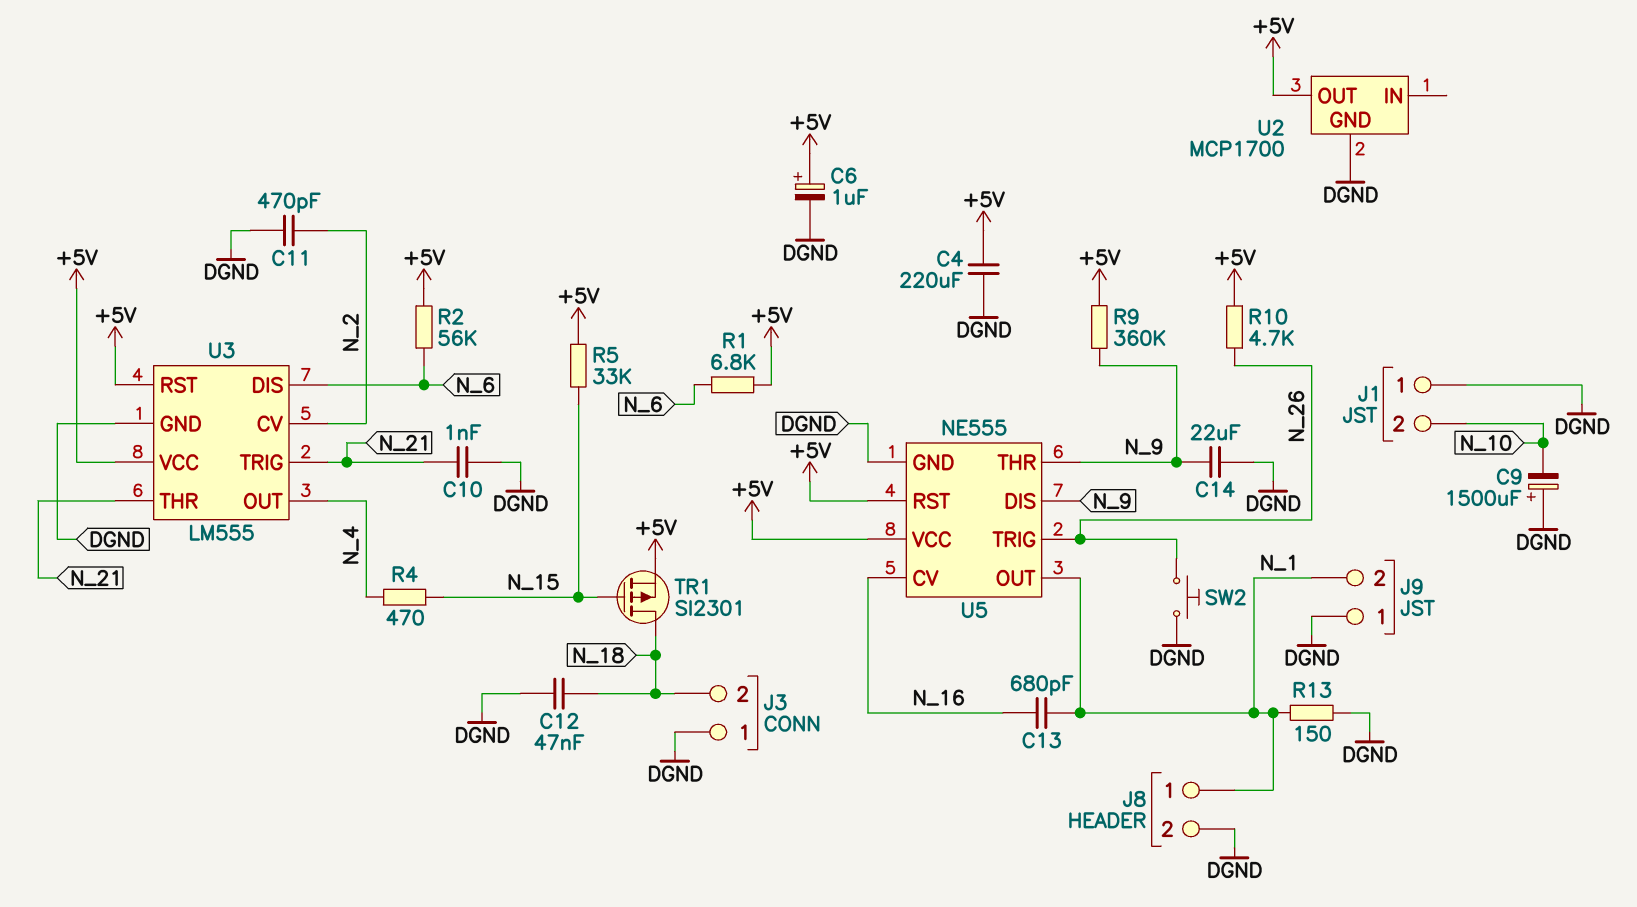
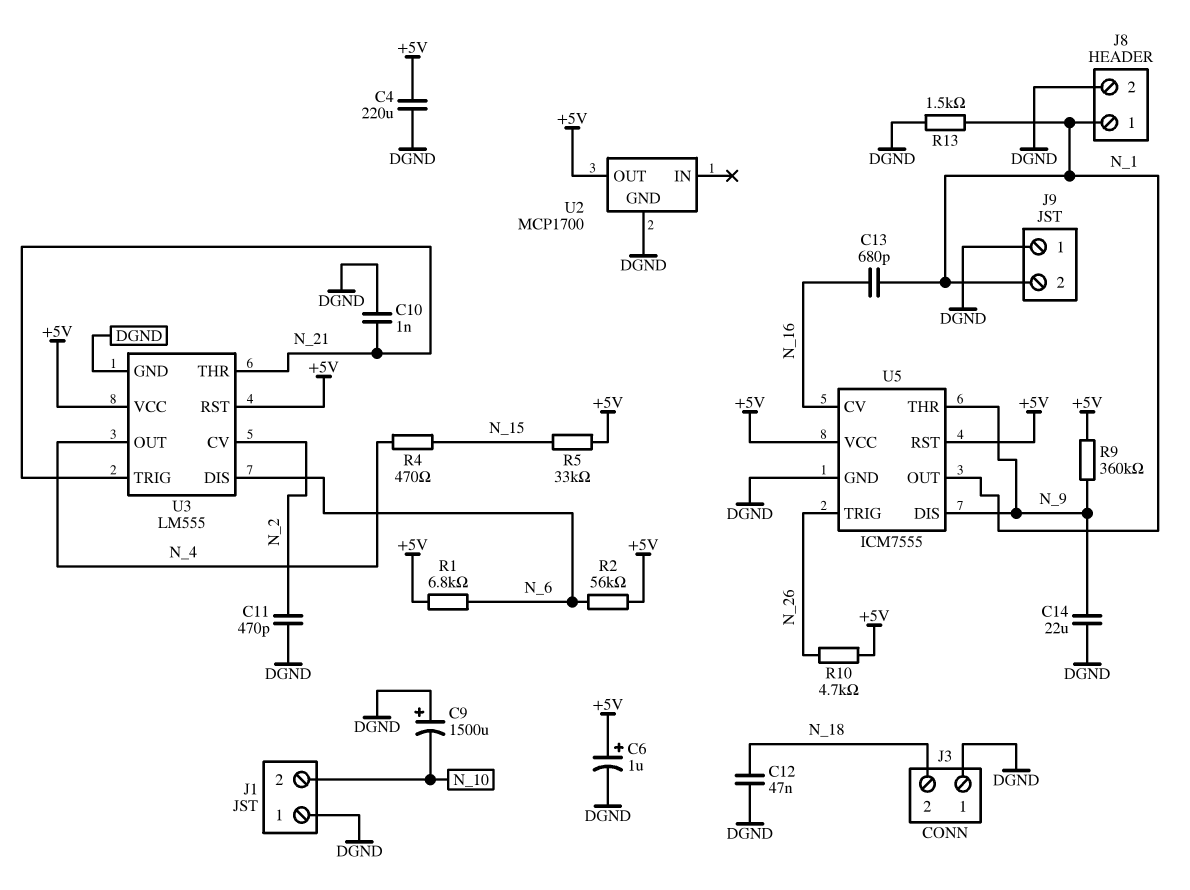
R13: 150 (DGND, N_1) -> 1.5k (DGND, N_1)
SW2: button (DGND, N_26) -> none
TR1: PMOS SI2301 (G N_15, D N_18, S +5V) -> none
U5: NE555 -> ICM7555

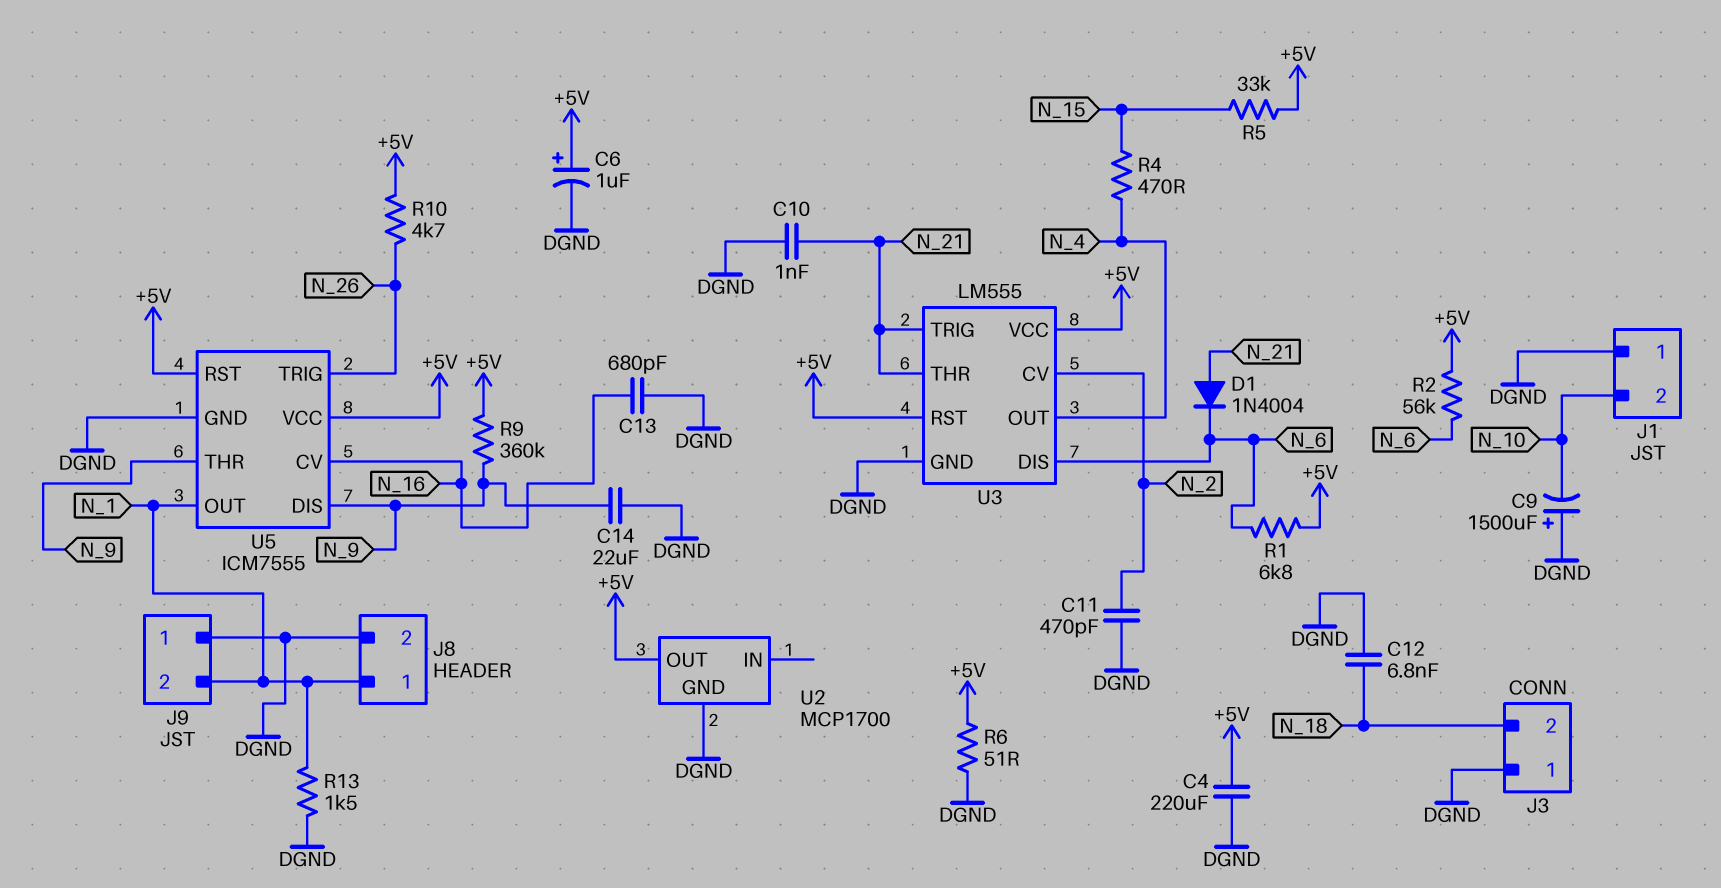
C12: 47nF (DGND, N_18) -> 6.8nF (DGND, N_18)
C13: 680pF (N_1, N_16) -> 680pF (DGND, N_16)
D1: none -> diode 1N4004 (A N_21, K N_6)
R6: none -> 51 (+5V, DGND)

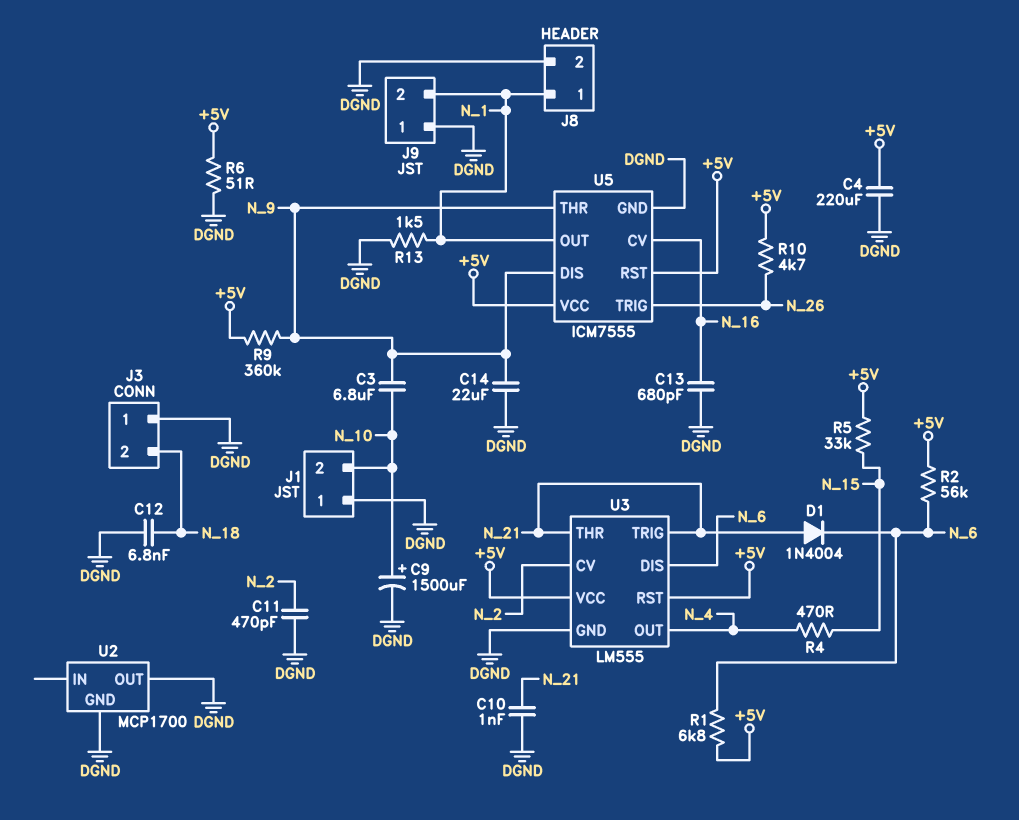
C3: none -> 6.8uF (N_9, N_10)
C6: 1uF (plus +5V, minus DGND) -> none
C9: 1500uF (plus DGND, minus N_10) -> 1500uF (plus N_10, minus DGND)
U2 pin OUT: +5V -> DGND

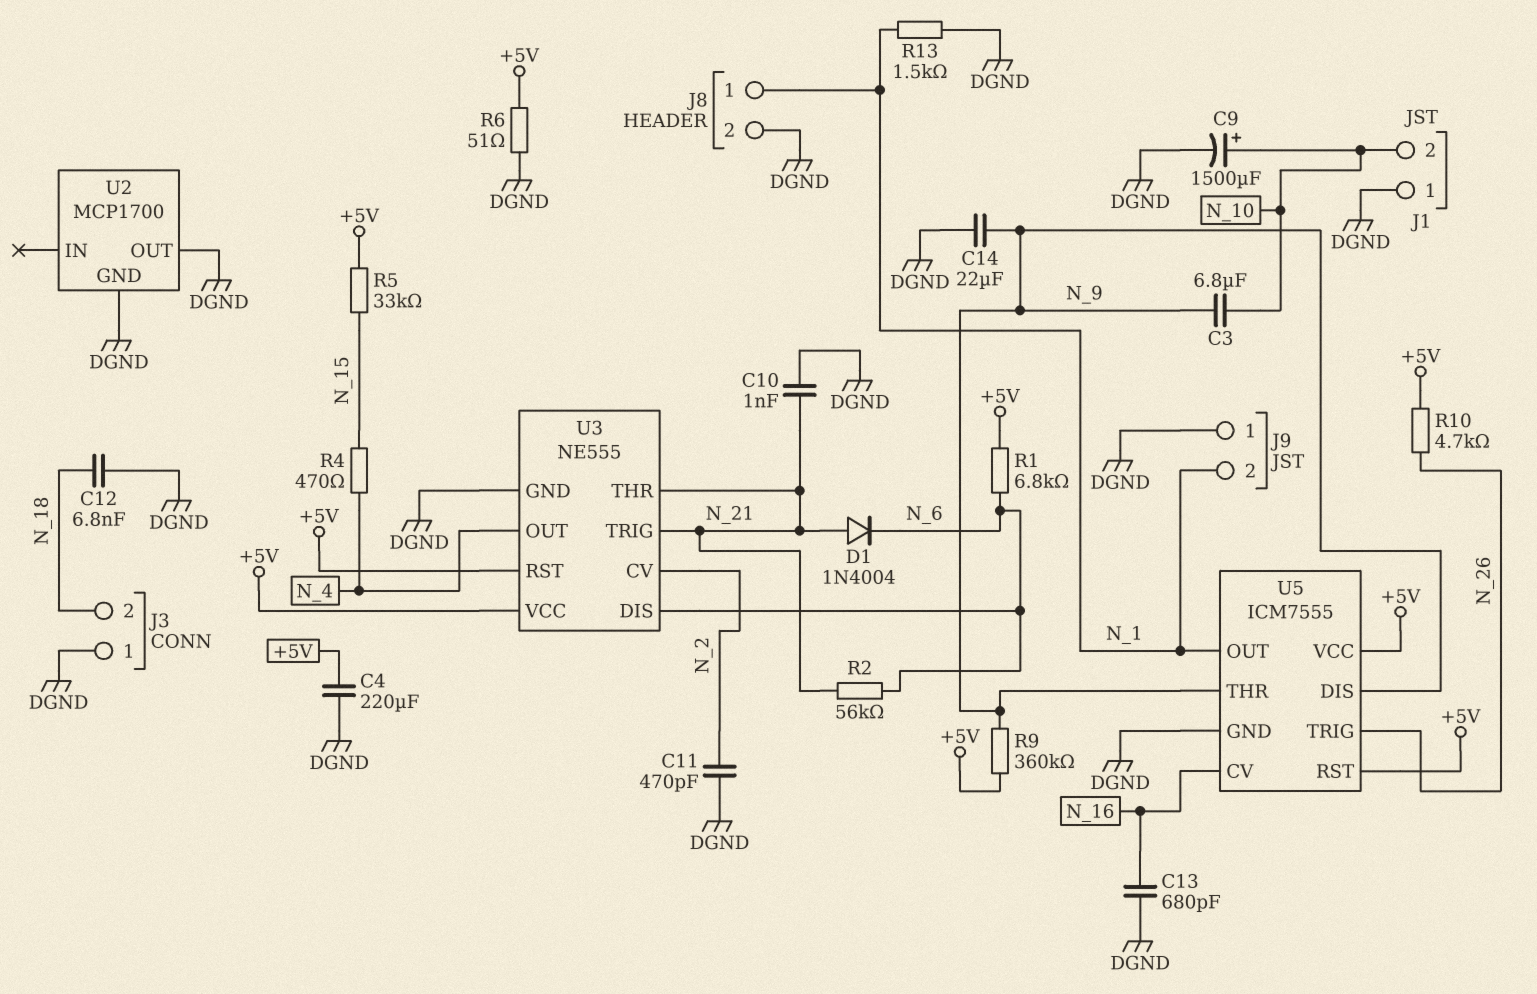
R2: 56k (+5V, N_6) -> 56k (N_6, N_21)
U3: LM555 -> NE555

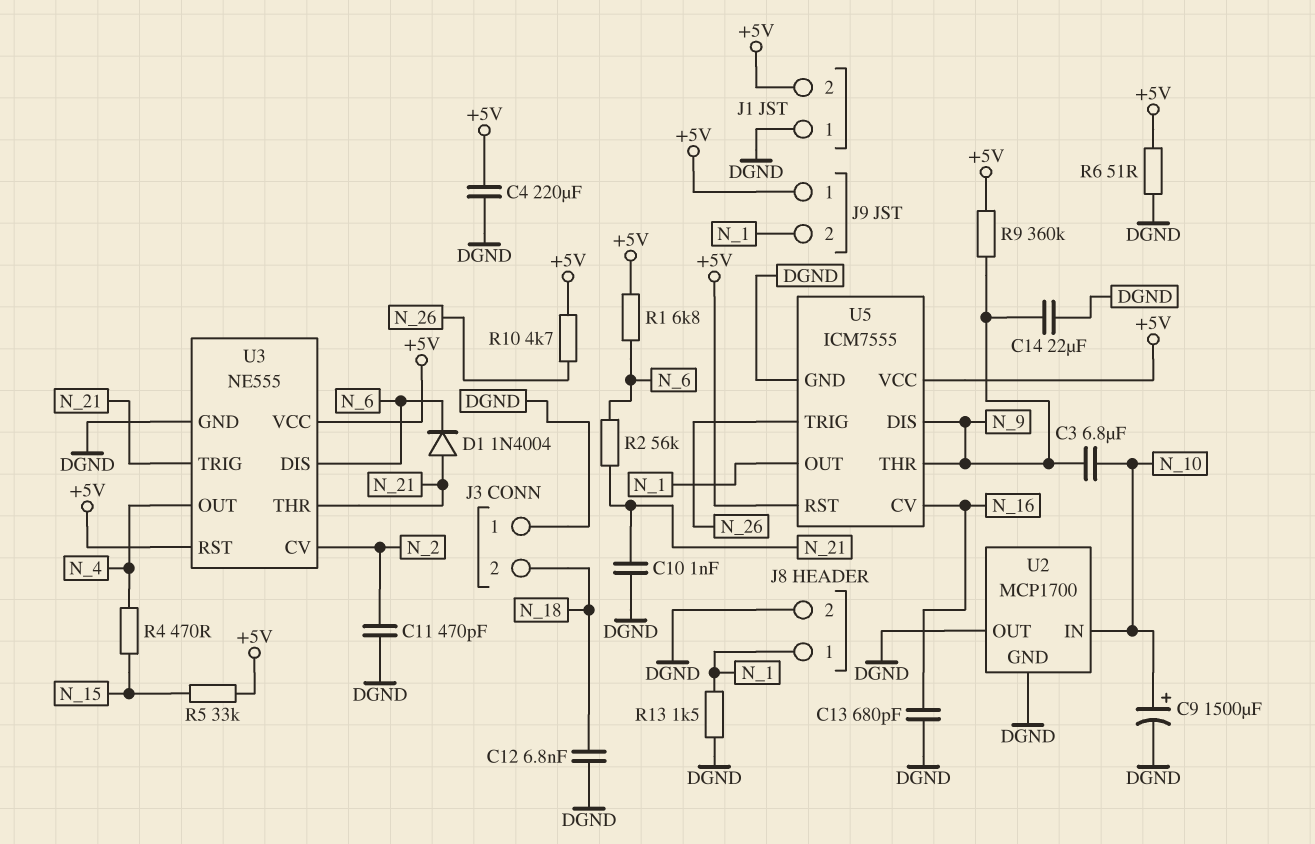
J1 pin 2: N_10 -> +5V
J9 pin 1: DGND -> +5V
U2 pin IN: none -> N_10

